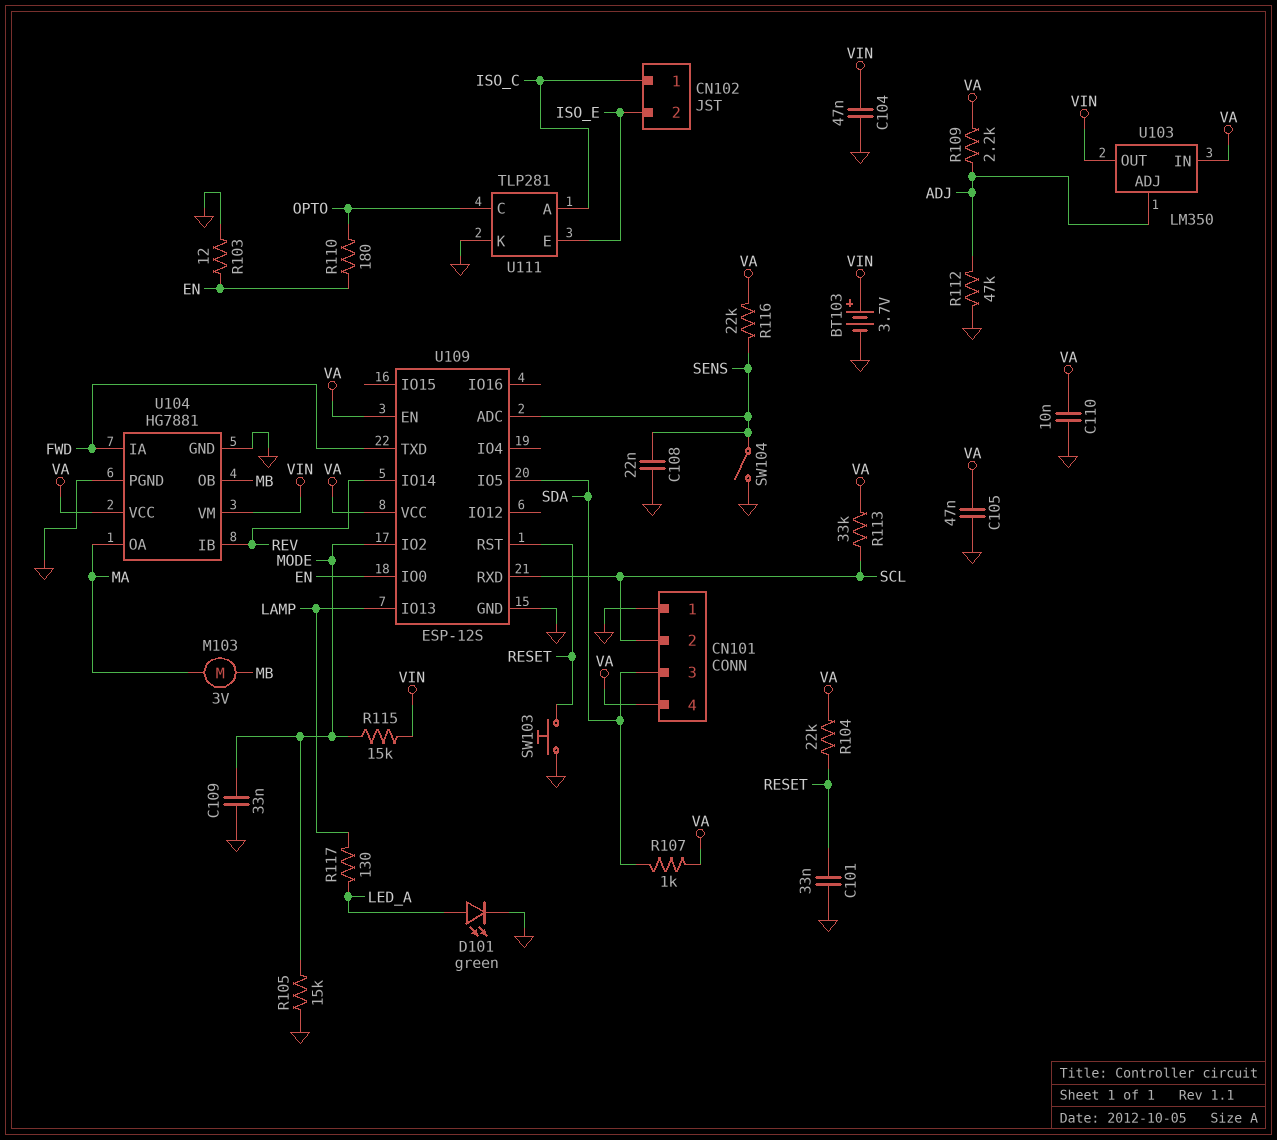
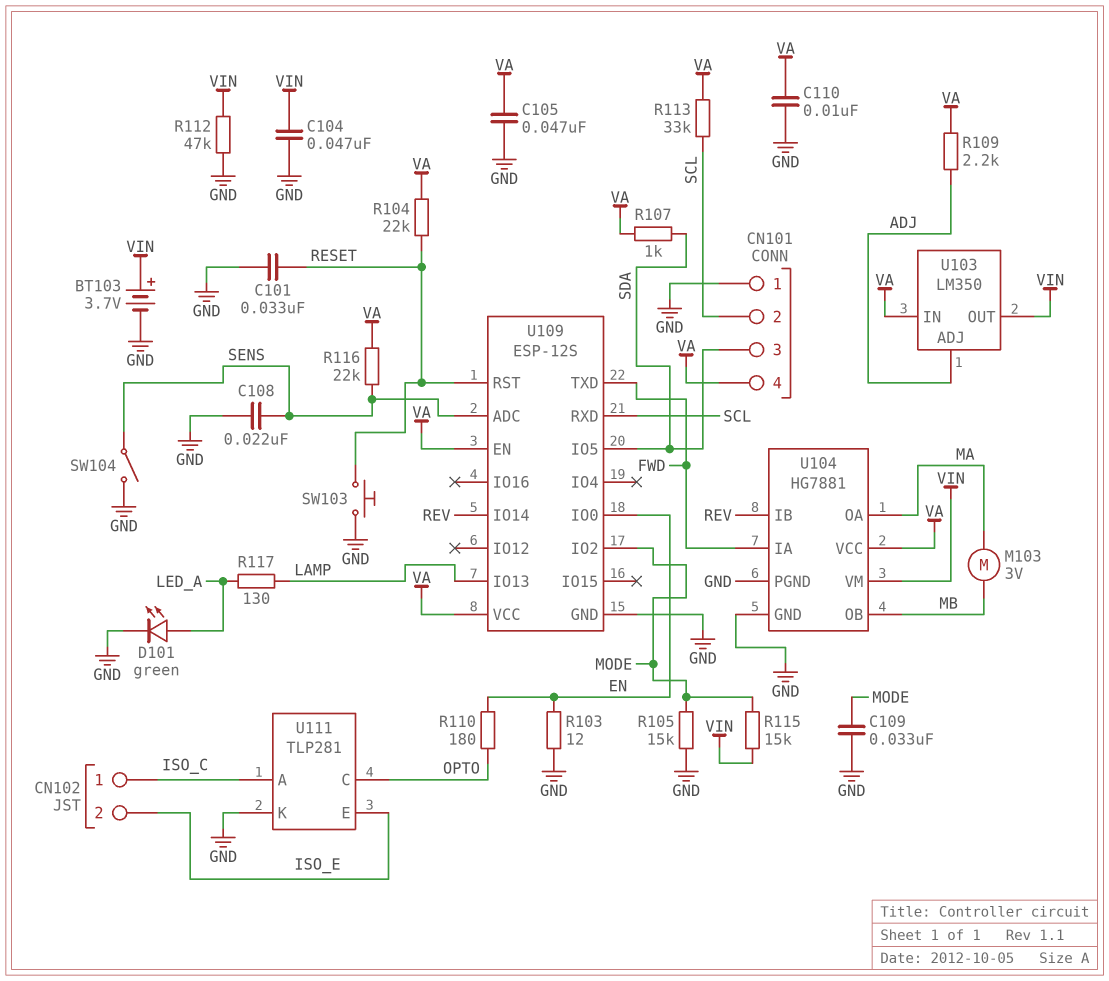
R112: 47k (ADJ, GND) -> 47k (GND, VIN)

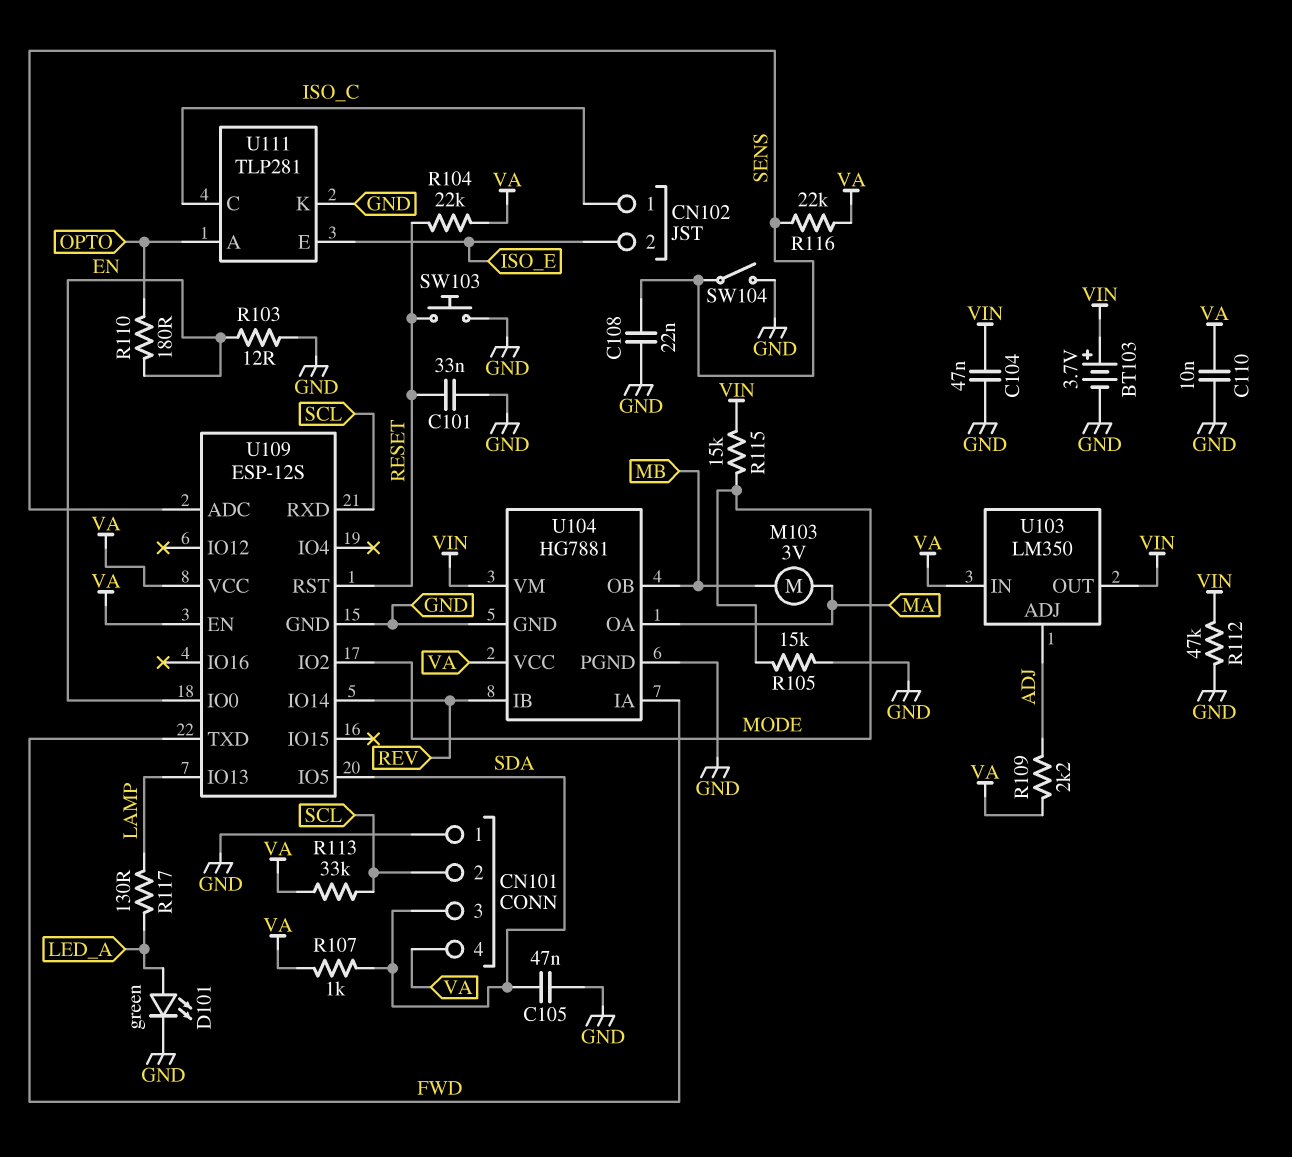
C105: 47nF (GND, VA) -> 47nF (GND, SDA)
C109: 33nF (GND, MODE) -> none
U111 pin A: ISO_C -> OPTO
U111 pin C: OPTO -> ISO_C

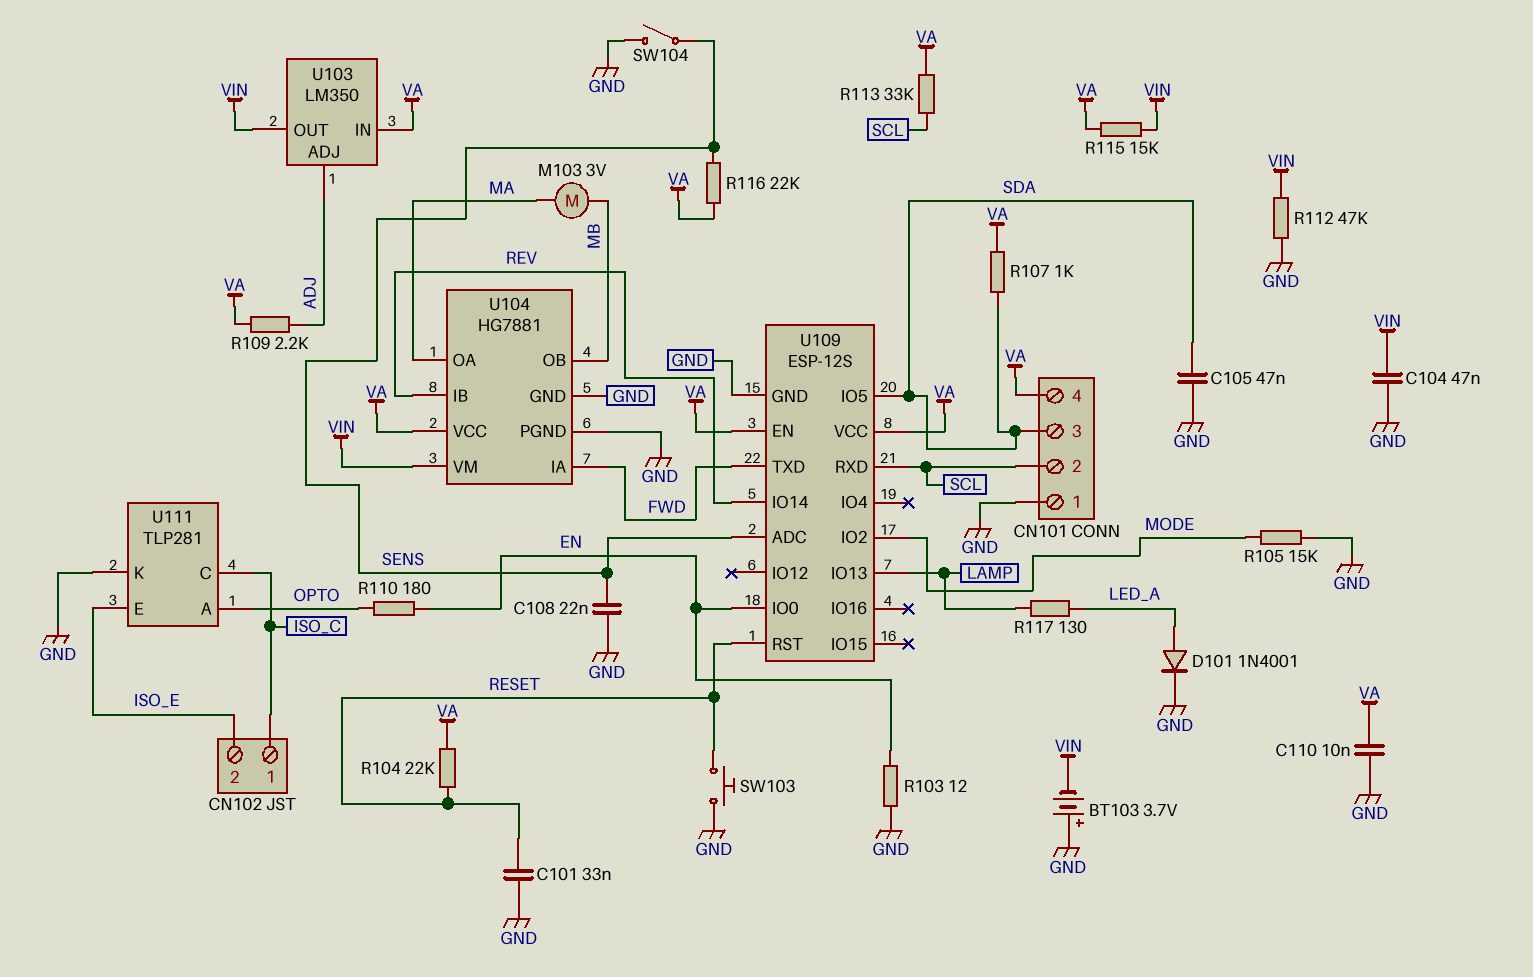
BT103: 3.7V (plus VIN, minus GND) -> 3.7V (plus GND, minus VIN)
D101: LED green (A LED_A, K GND) -> diode 1N4001 (A LED_A, K GND)
R115: 15k (MODE, VIN) -> 15k (VA, VIN)

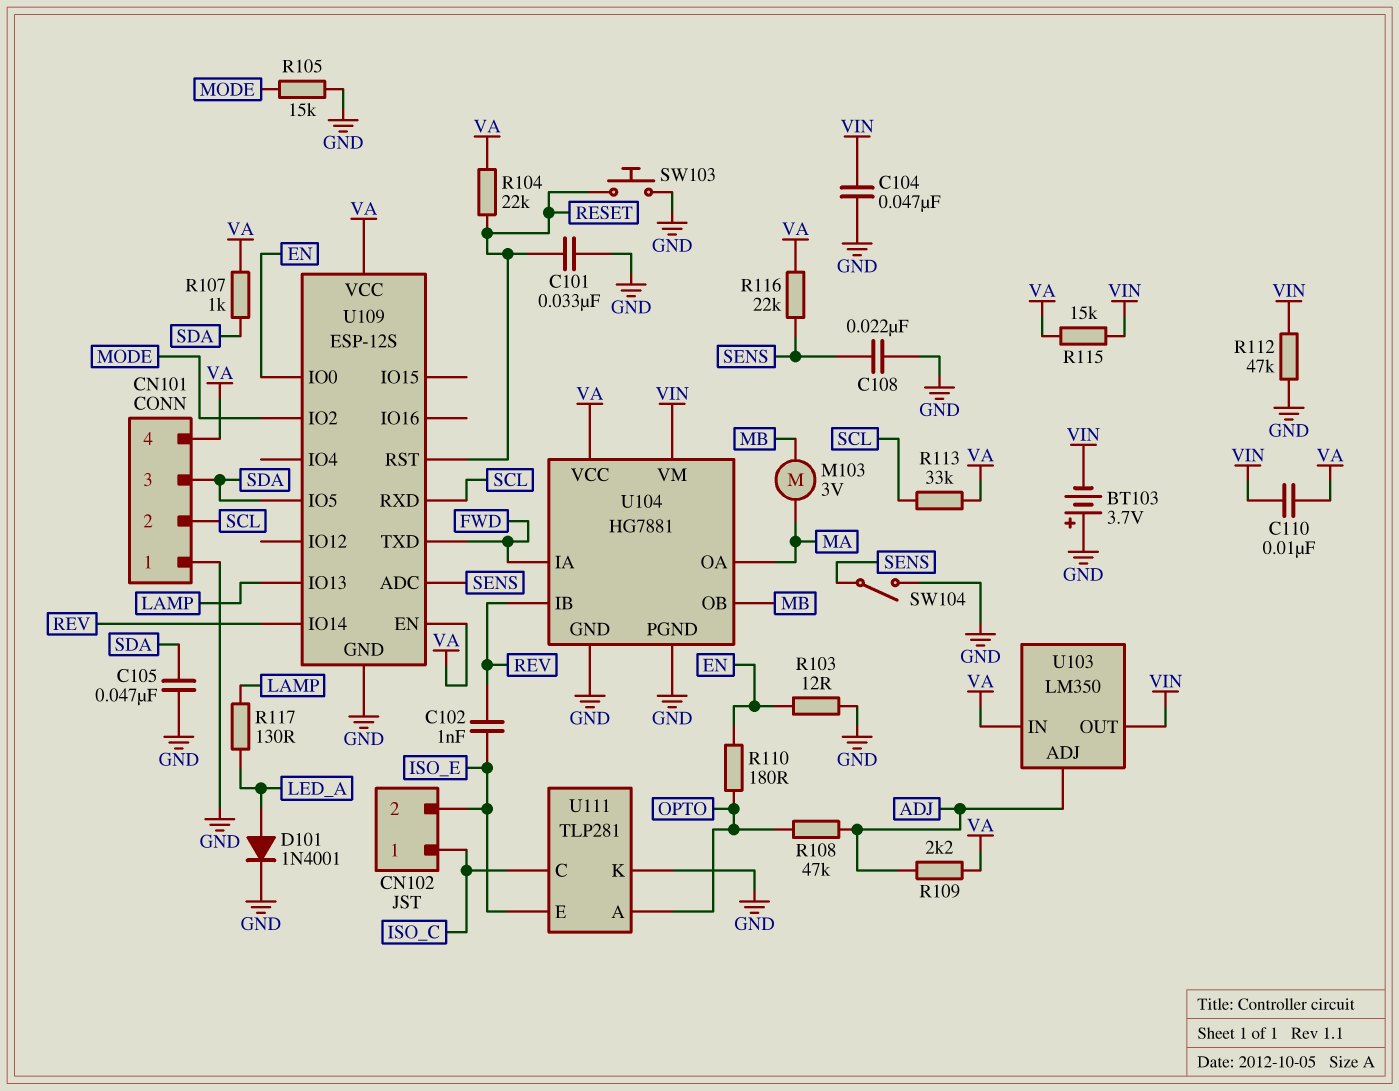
C102: none -> 1nF (ISO_E, REV)
C110: 10nF (GND, VA) -> 10nF (VA, VIN)
R108: none -> 47k (ADJ, OPTO)

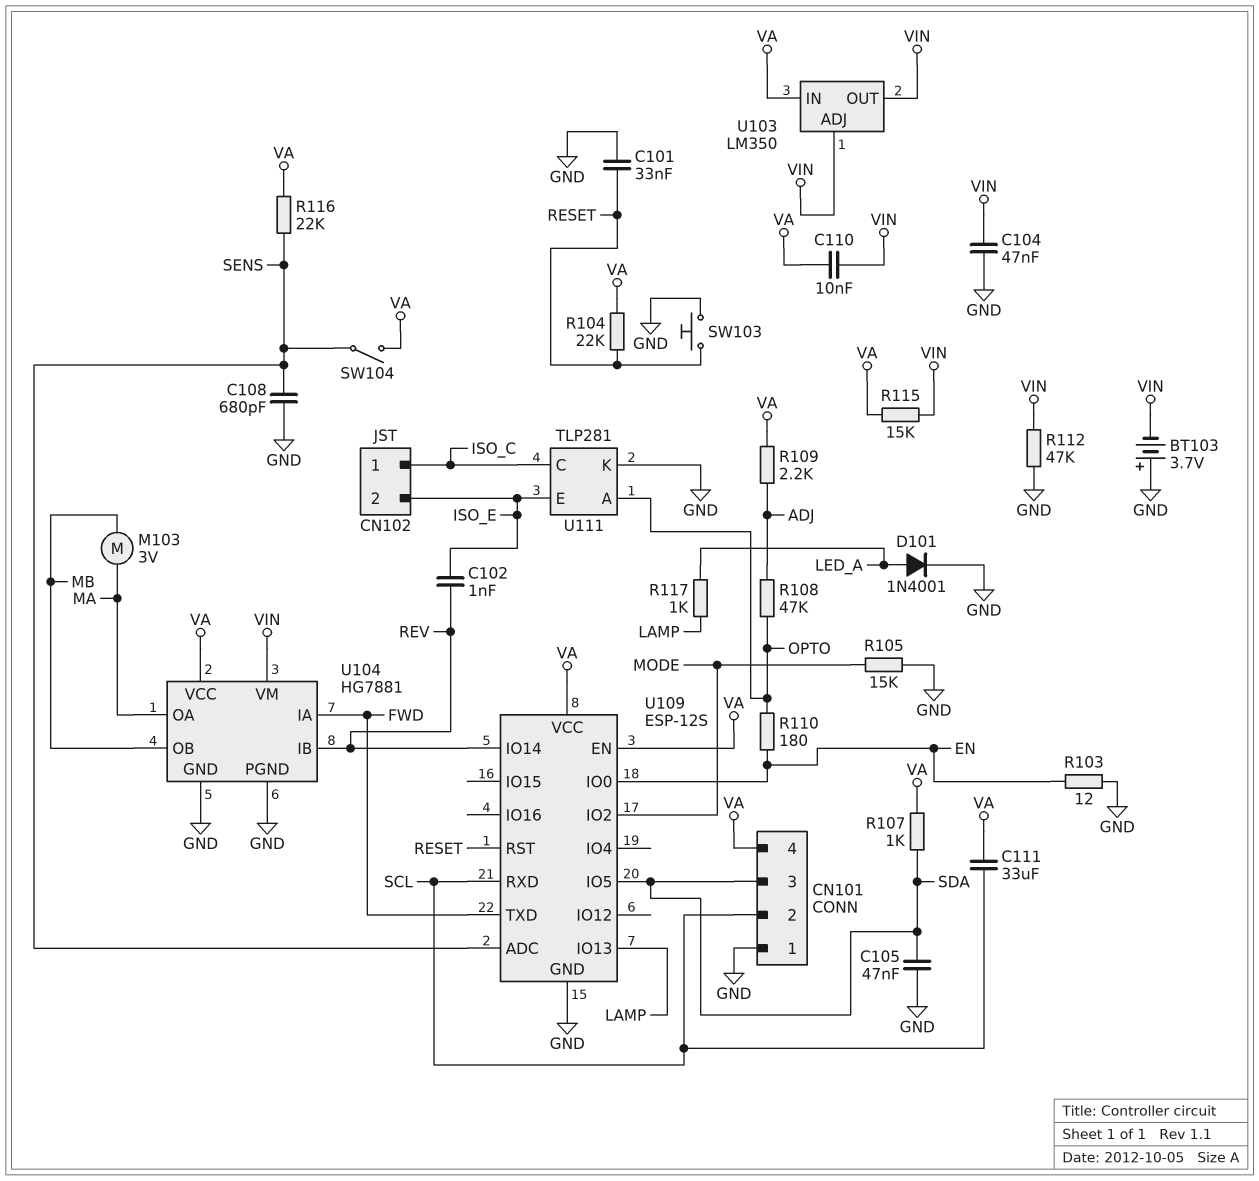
C108: 22nF (GND, SENS) -> 680pF (GND, SENS)
C111: none -> 33uF (SCL, VA)
R113: 33k (SCL, VA) -> none
R117: 130 (LAMP, LED_A) -> 1k (LAMP, LED_A)
SW104: switch (GND, SENS) -> switch (SENS, VA)
U103 pin ADJ: ADJ -> VIN

